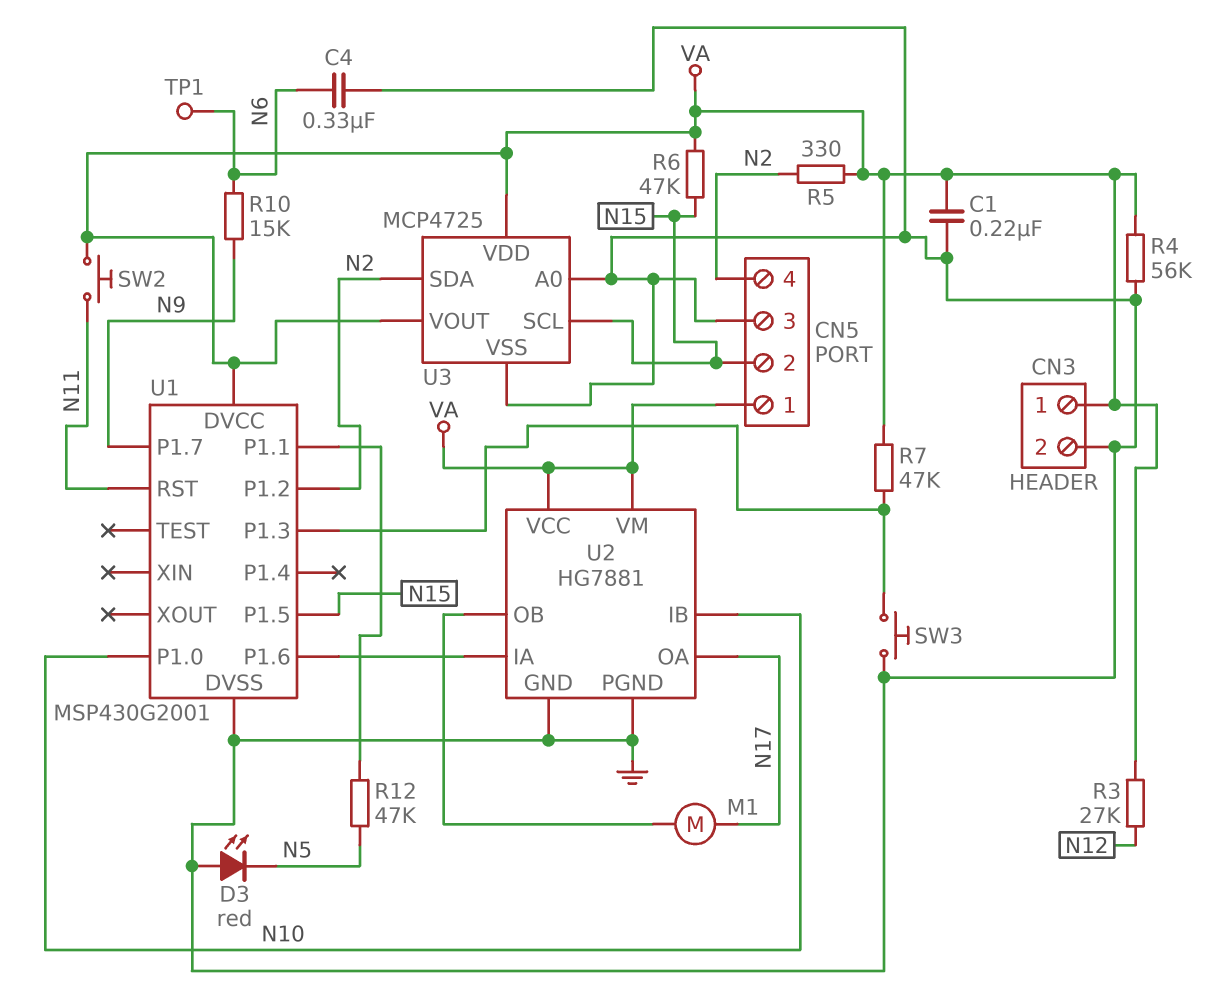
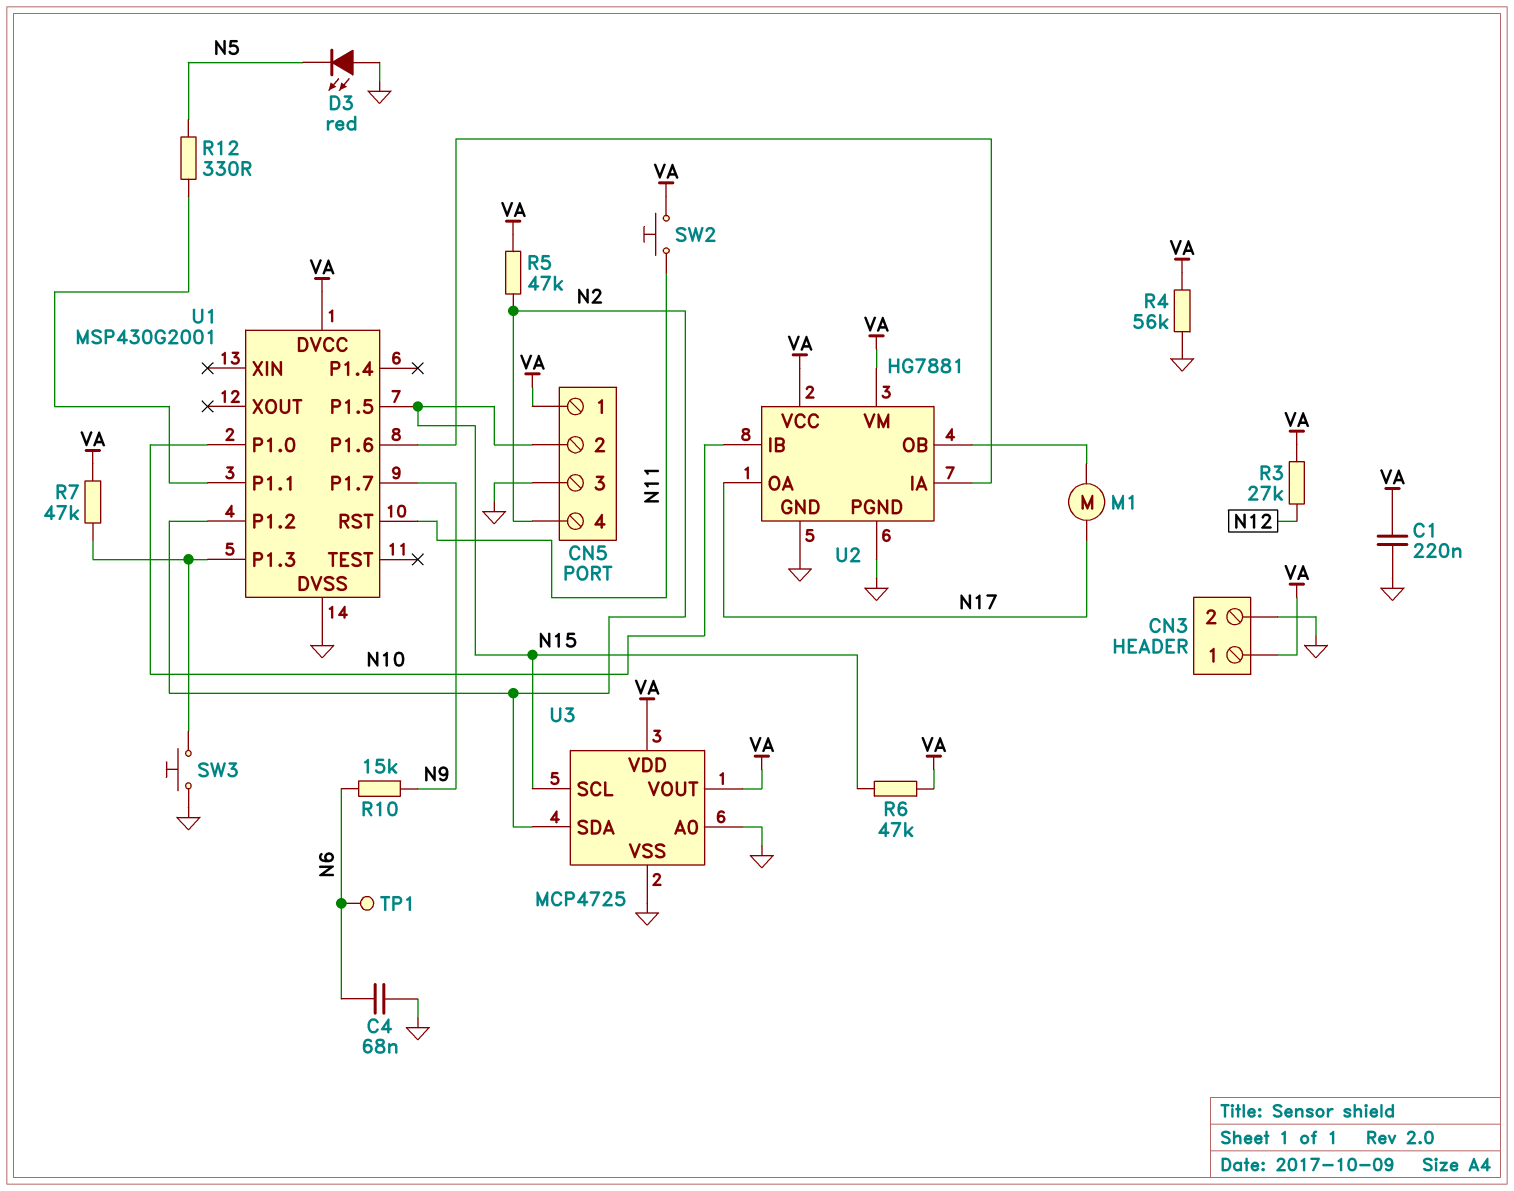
C4: 330nF (GND, N6) -> 68nF (GND, N6)
R5: 330 (N2, VA) -> 47k (N2, VA)
R12: 47k (N5, U1/P1.1) -> 330 (N5, U1/P1.1)

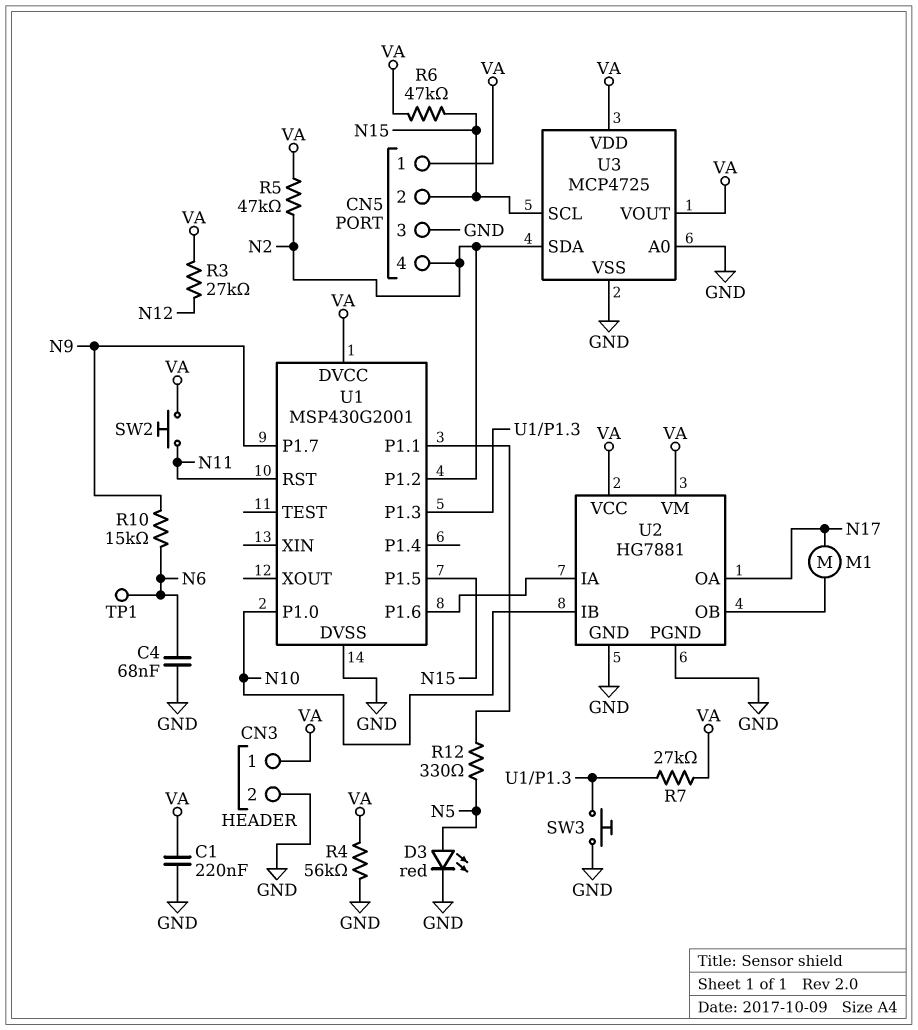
D3: LED red (A GND, K N5) -> LED red (A N5, K GND)
R7: 47k (U1/P1.3, VA) -> 27k (U1/P1.3, VA)

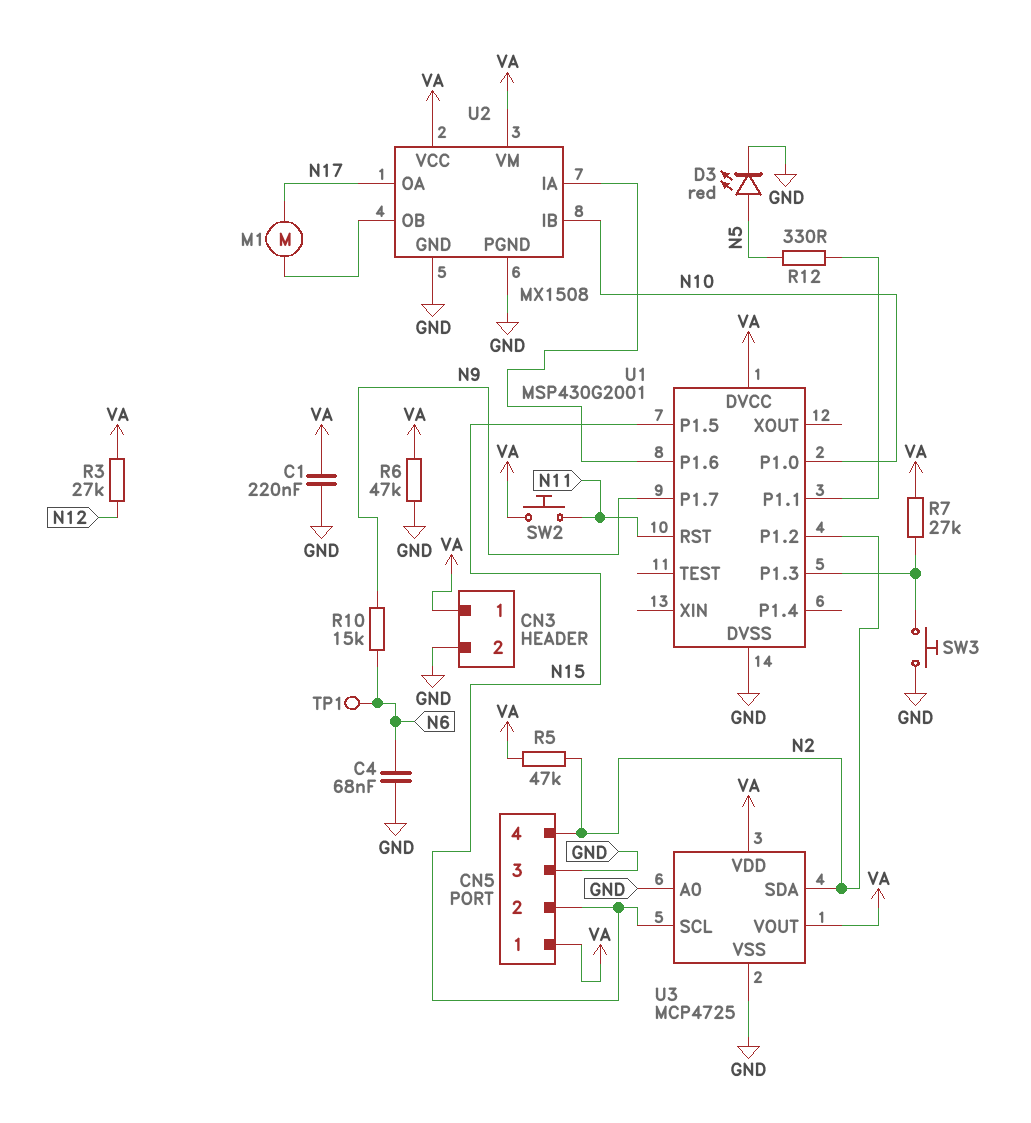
R4: 56k (GND, VA) -> none
R6: 47k (N15, VA) -> 47k (GND, VA)
U2: HG7881 -> MX1508

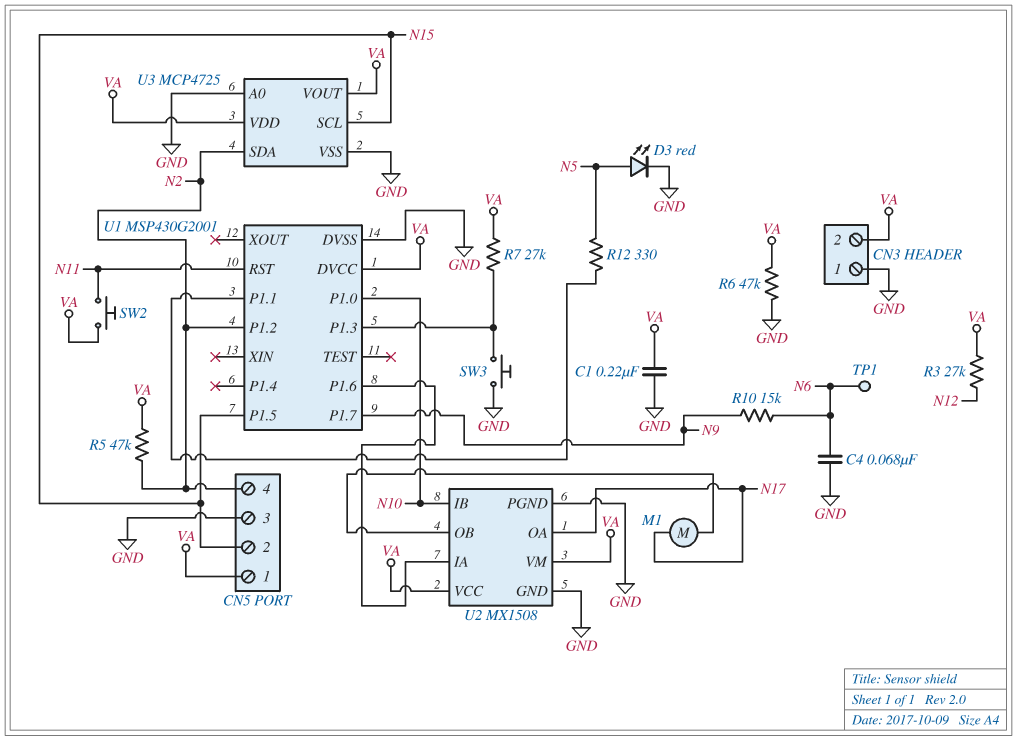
CN3 pin 1: VA -> GND
CN3 pin 2: GND -> VA

